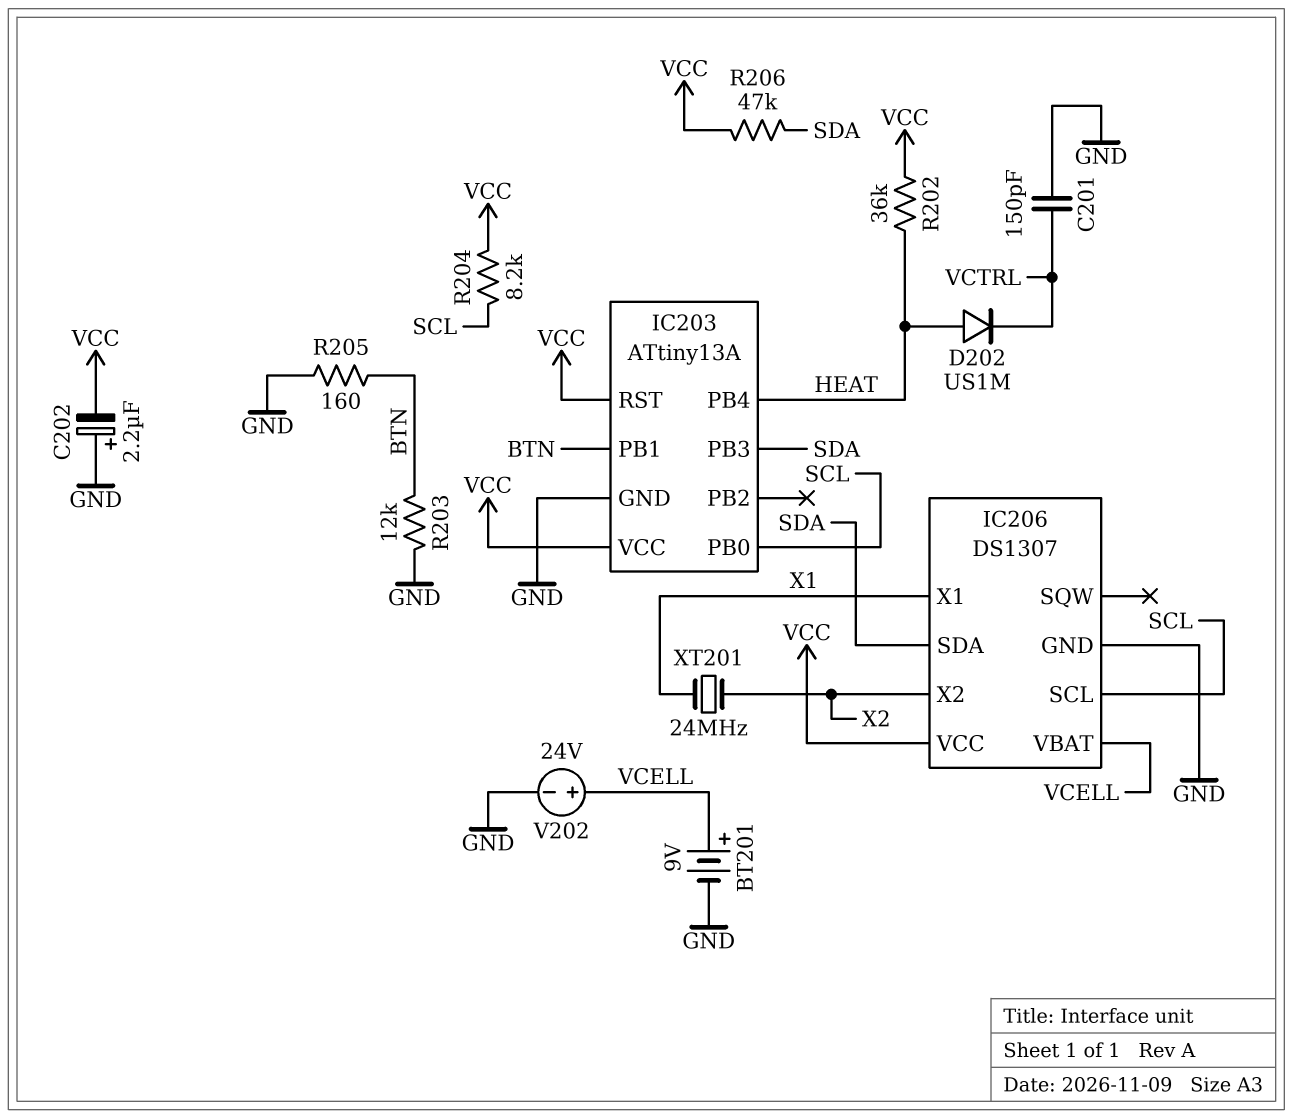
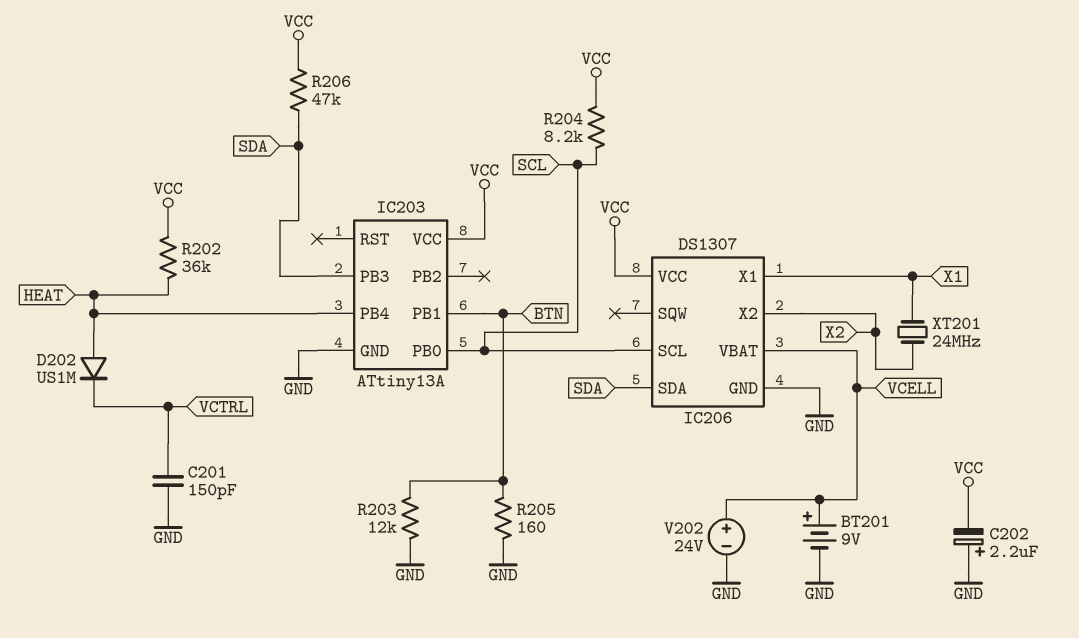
IC203 pin RST: VCC -> none

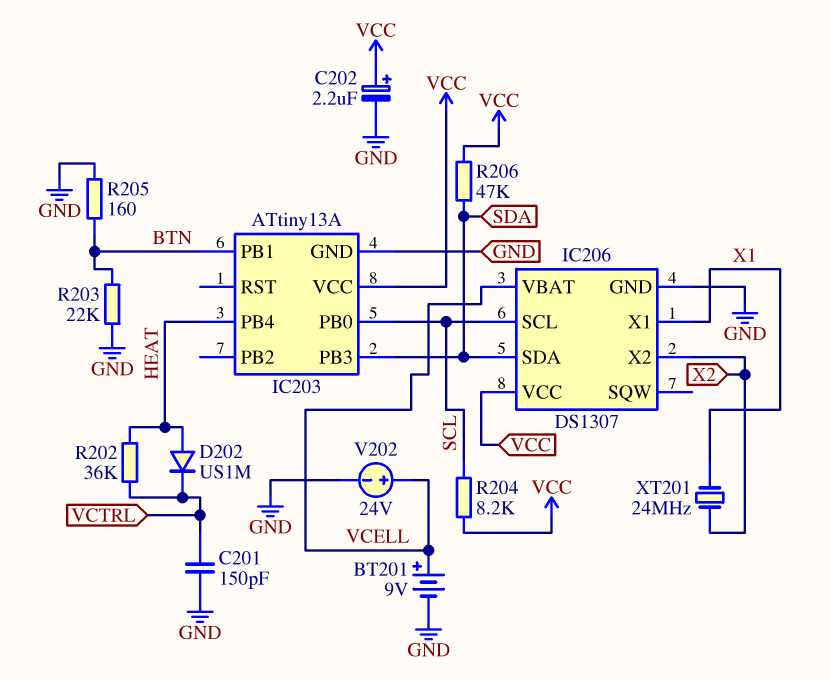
C202: 2.2uF (plus GND, minus VCC) -> 2.2uF (plus VCC, minus GND)
R202: 36k (HEAT, VCC) -> 36k (HEAT, VCTRL)
R203: 12k (BTN, GND) -> 22k (BTN, GND)

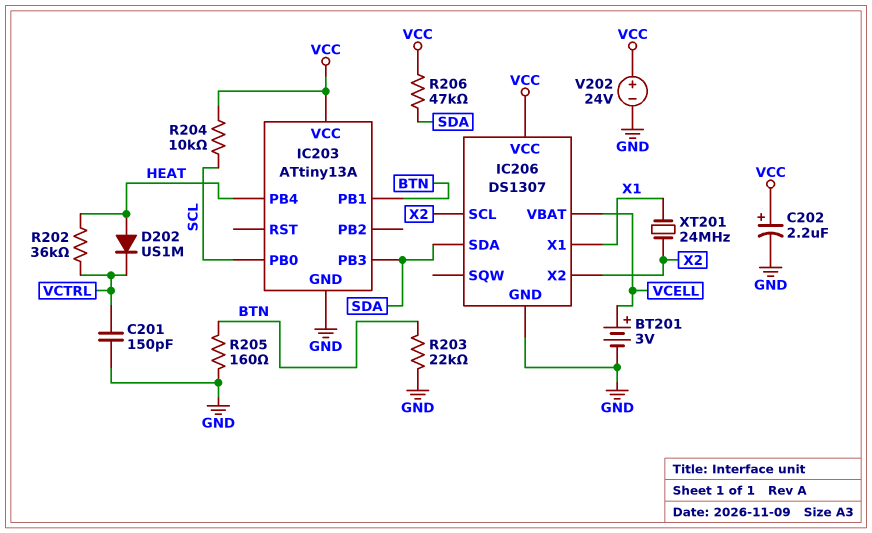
BT201: 9V (plus VCELL, minus GND) -> 3V (plus VCELL, minus GND)
IC206 pin SCL: SCL -> X2
R204: 8.2k (SCL, VCC) -> 10k (SCL, VCC)
V202: 24V (plus VCELL, minus GND) -> 24V (plus VCC, minus GND)

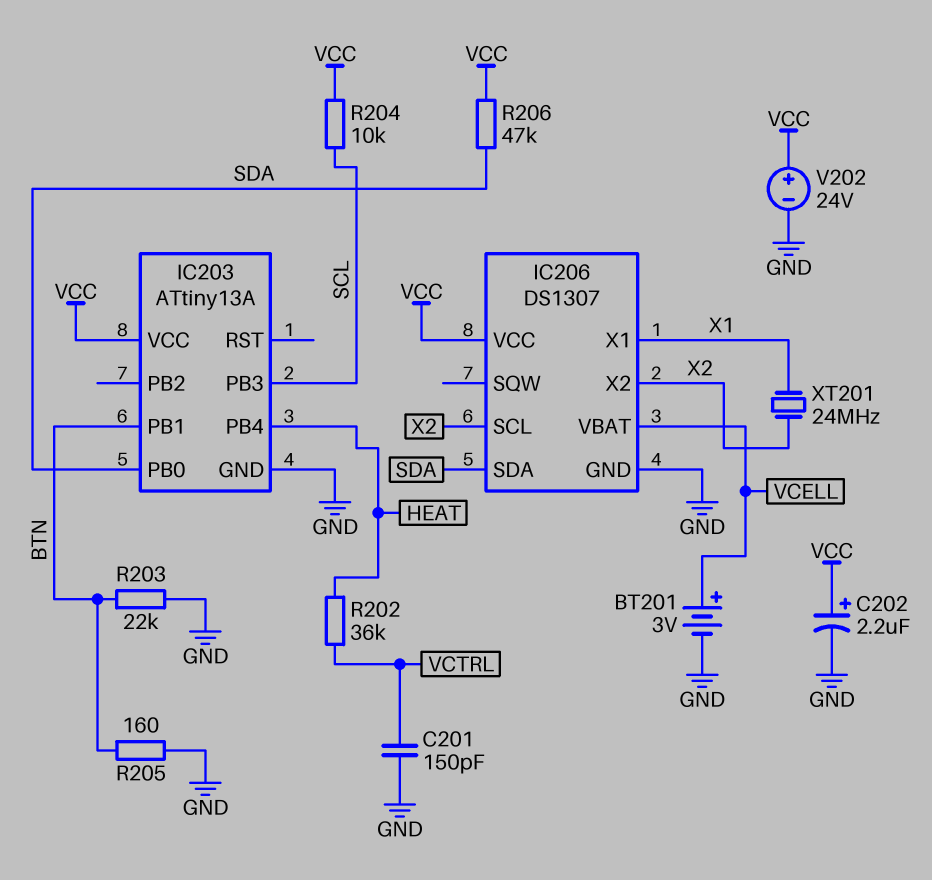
D202: diode US1M (A HEAT, K VCTRL) -> none
IC203 pin PB0: SCL -> SDA
IC203 pin PB3: SDA -> SCL

